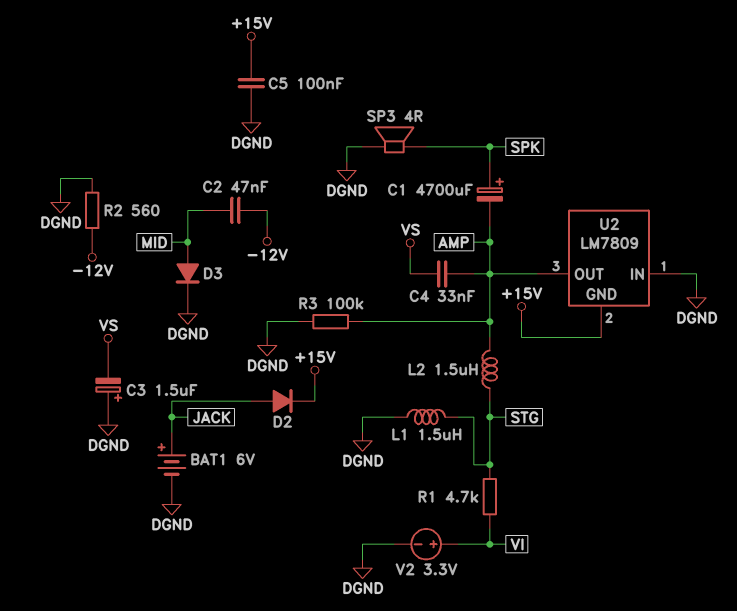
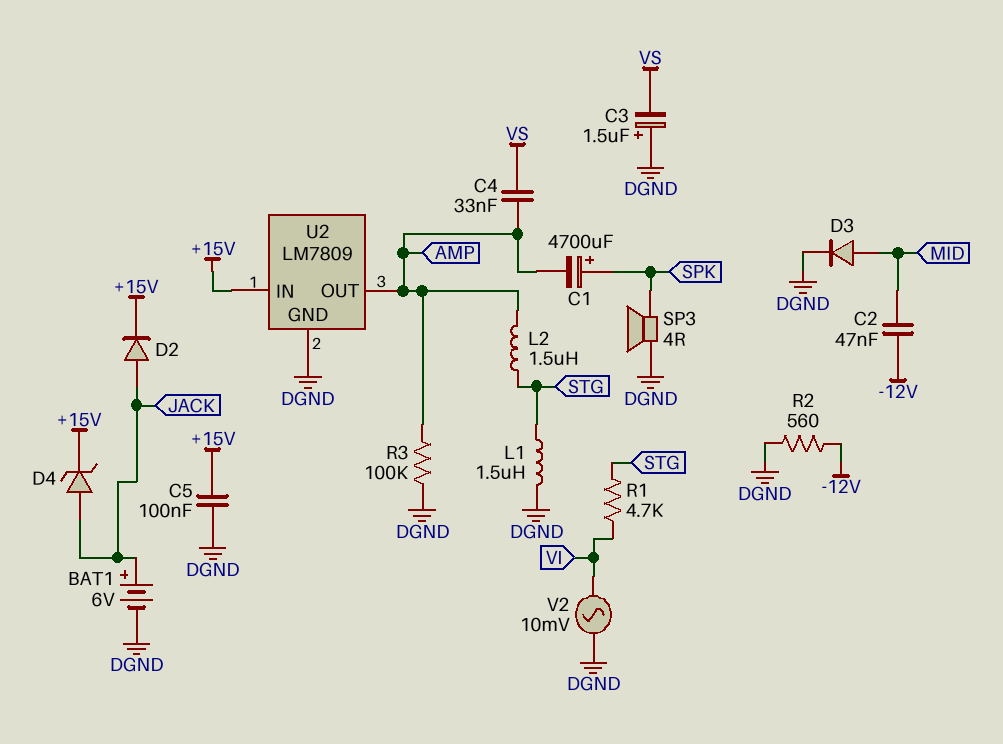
D4: none -> zener (A JACK, K +15V)
U2 pin GND: +15V -> DGND
U2 pin IN: DGND -> +15V
V2: 3.3V (plus VI, minus DGND) -> AC 10mV (DGND, VI)

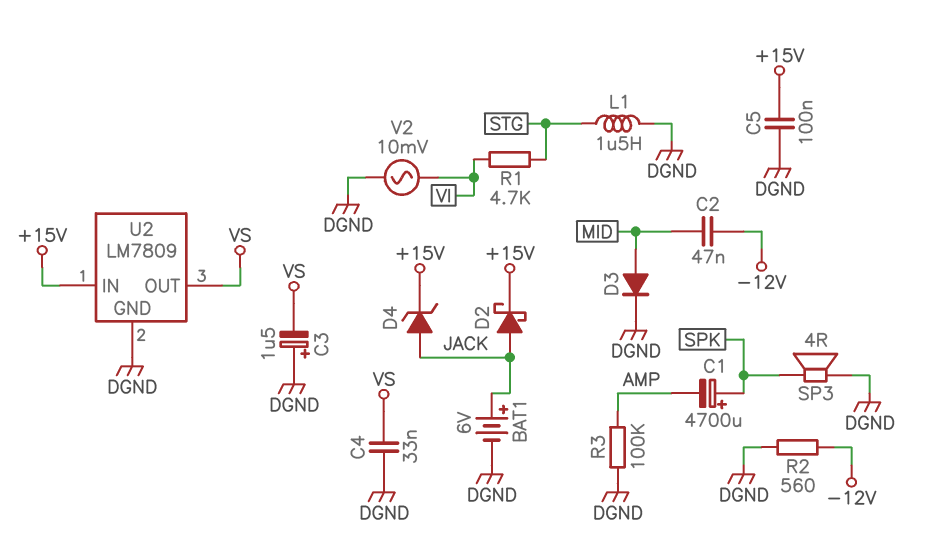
C4: 33nF (AMP, VS) -> 33nF (DGND, VS)
D2: diode (A JACK, K +15V) -> schottky (A JACK, K +15V)
L2: 1.5uH (AMP, STG) -> none
U2 pin OUT: AMP -> VS

